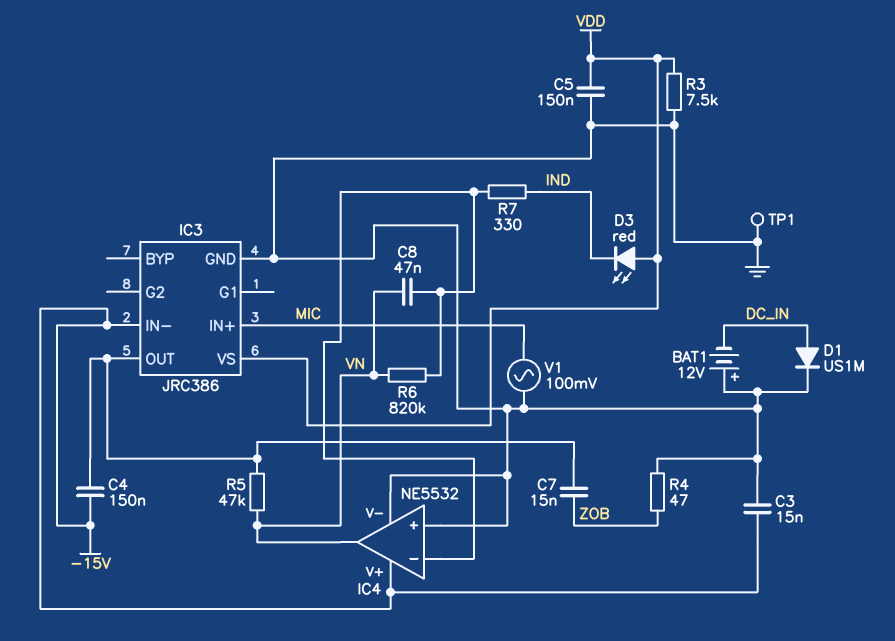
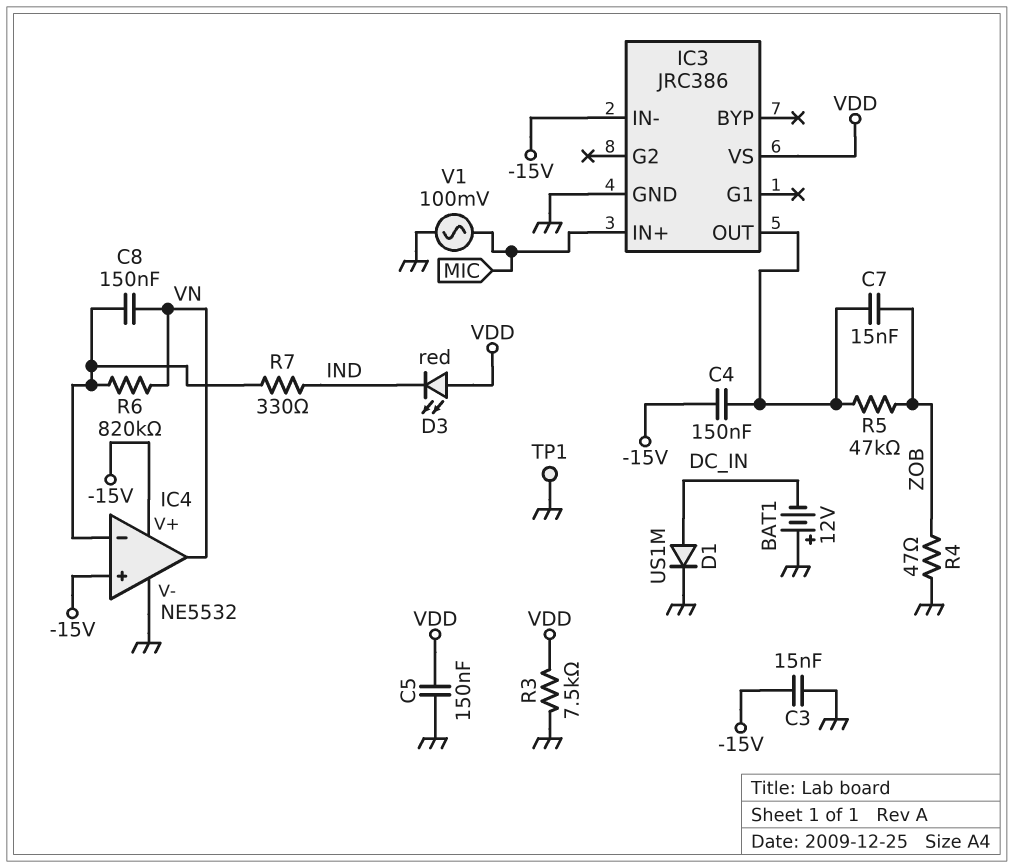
C8: 47nF (IC4/in-, VN) -> 150nF (IC4/in-, VN)
IC4 pin in+: GND -> -15V
R5: 47k (IC3/OUT, VN) -> 47k (IC3/OUT, ZOB)

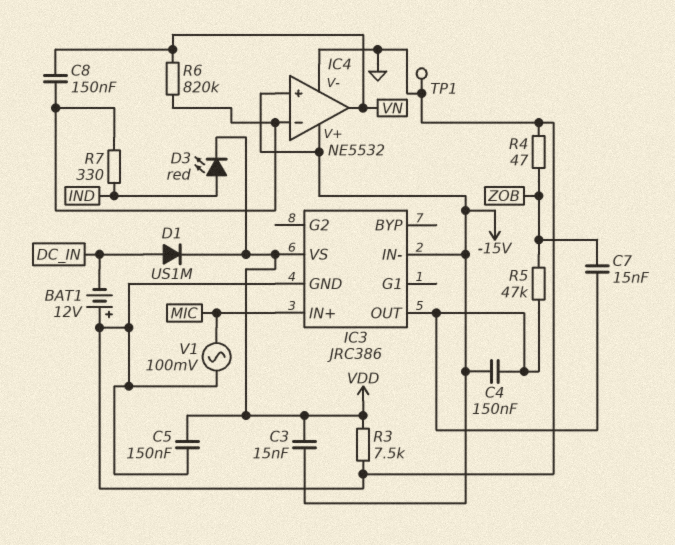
C3: 15nF (-15V, GND) -> 15nF (-15V, VDD)
D1: diode US1M (A DC_IN, K GND) -> diode US1M (A DC_IN, K VDD)
D3: LED red (A VDD, K IND) -> LED red (A IND, K VDD)

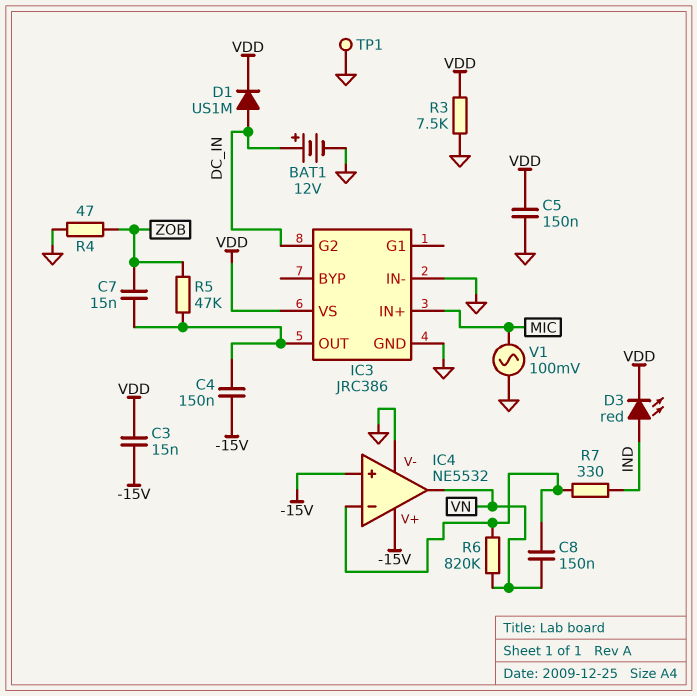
BAT1: 12V (plus GND, minus DC_IN) -> 12V (plus DC_IN, minus GND)
IC3 pin G2: none -> DC_IN
IC3 pin IN-: -15V -> GND

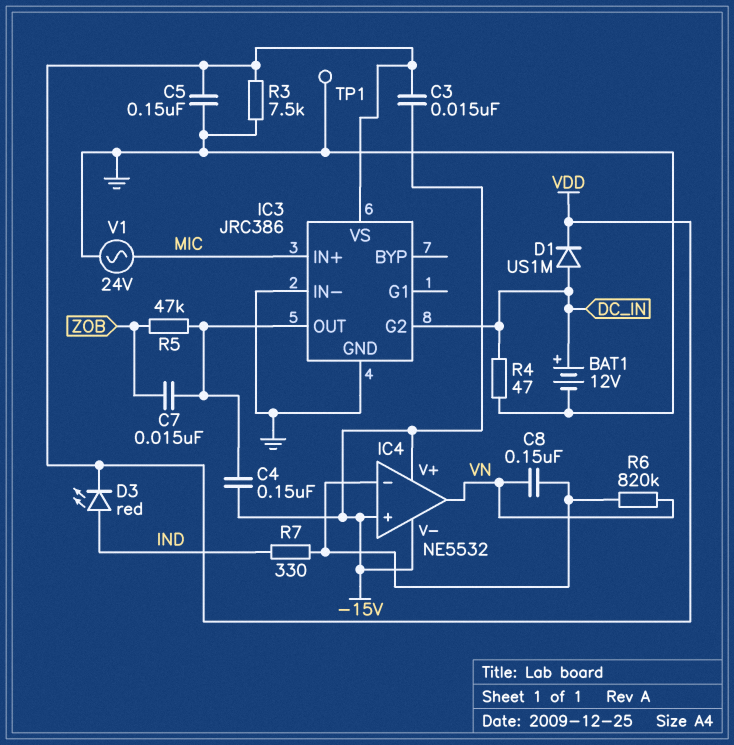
IC4 pin V-: GND -> -15V
R4: 47 (GND, ZOB) -> 47 (DC_IN, GND)
V1: AC 100mV (GND, MIC) -> AC 24V (GND, MIC)

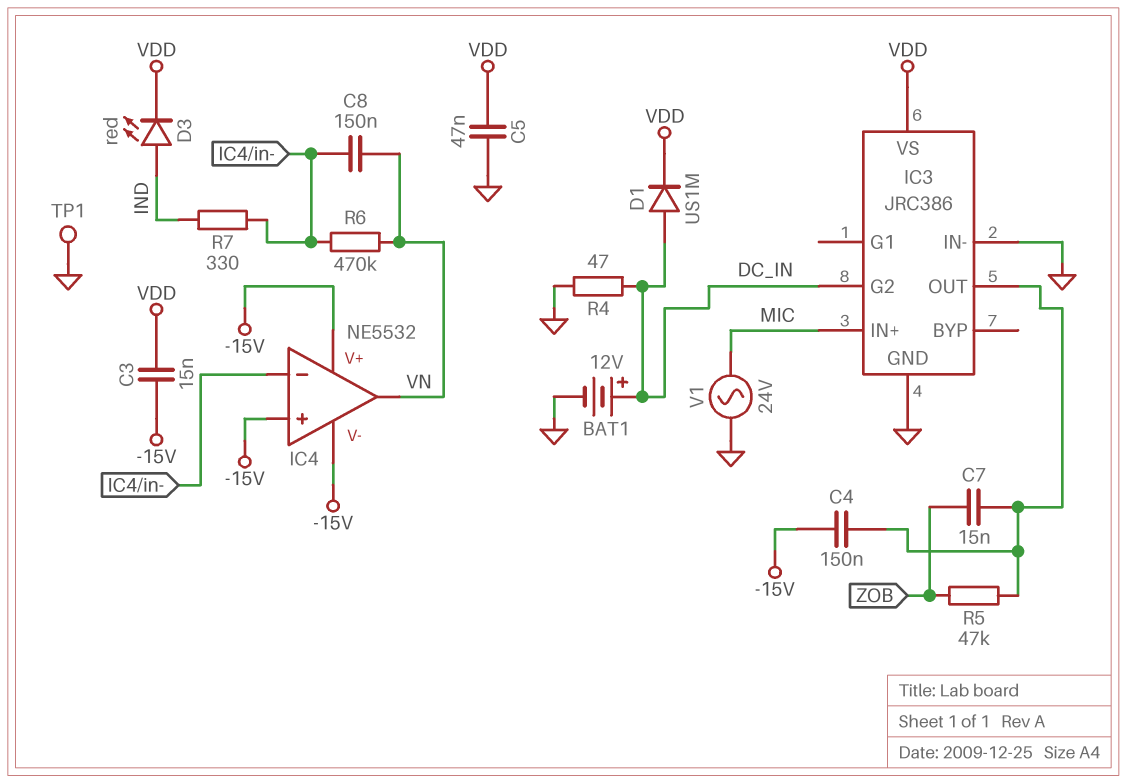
C5: 150nF (GND, VDD) -> 47nF (GND, VDD)
R3: 7.5k (GND, VDD) -> none
R6: 820k (IC4/in-, VN) -> 470k (IC4/in-, VN)

